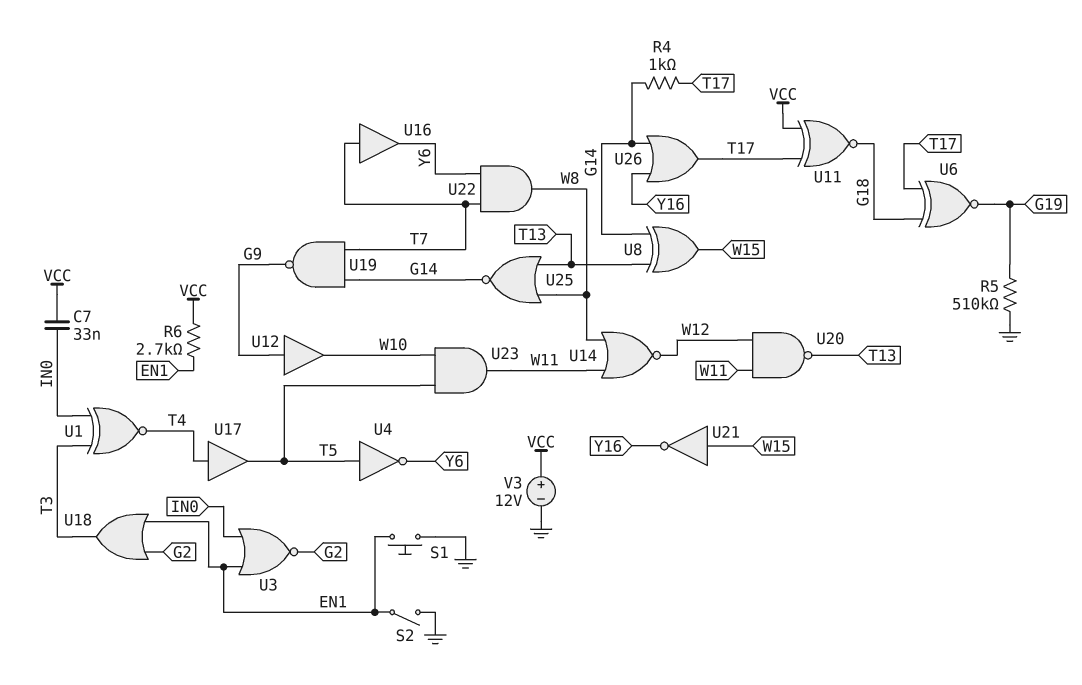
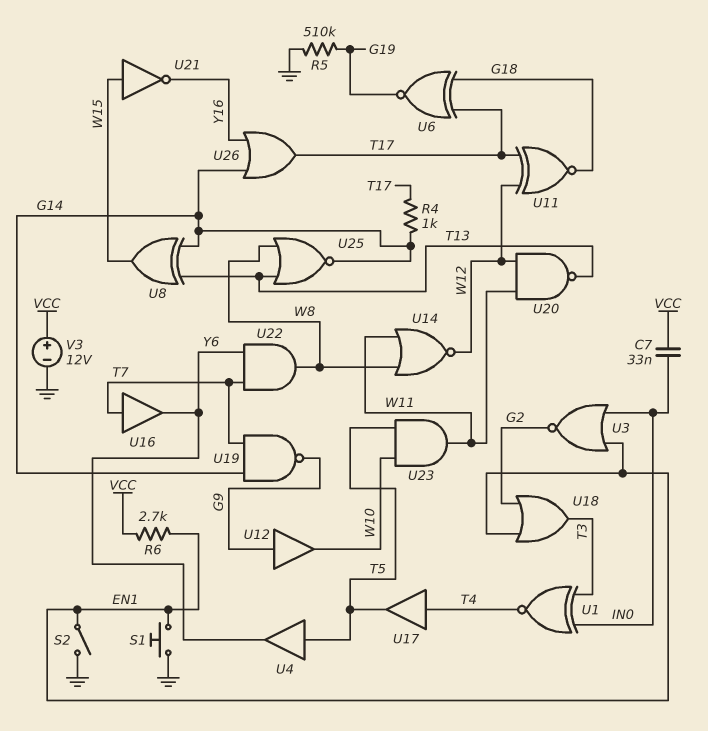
U4: NOT (in T5, out Y6) -> buffer (in T5, out Y6)
U11: XNOR (in T17, in VCC, out G18) -> XNOR (in T17, in W12, out G18)

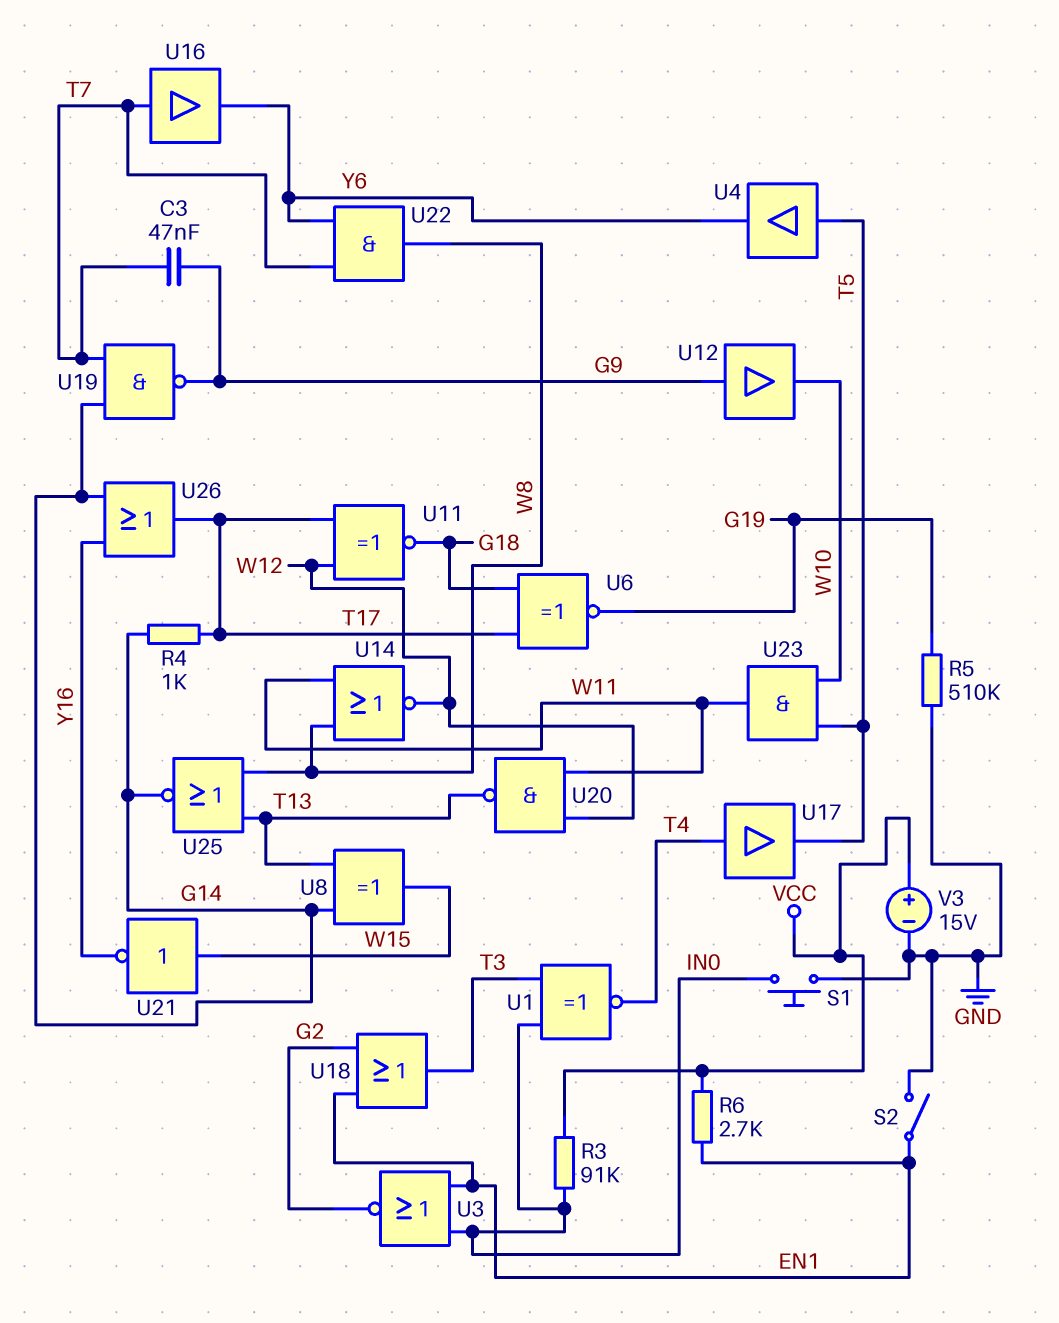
C3: none -> 47nF (G9, T7)
C7: 33nF (IN0, VCC) -> none
R3: none -> 91k (IN0, VCC)
S1: button (EN1, GND) -> button (GND, IN0)
V3: 12V (plus VCC, minus GND) -> 15V (plus VCC, minus GND)

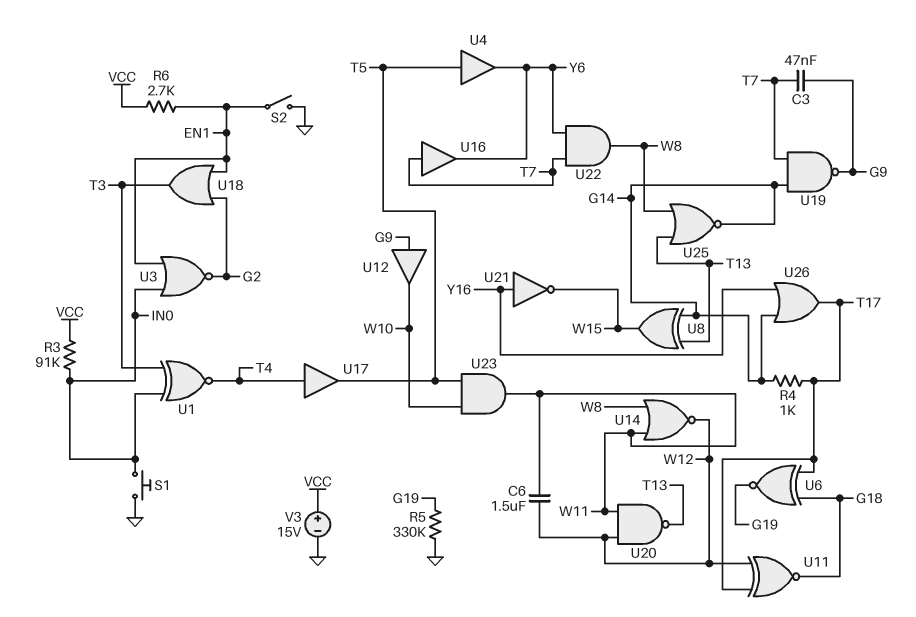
C6: none -> 1.5uF (W11, W12)
R5: 510k (G19, GND) -> 330k (G19, GND)
U21: NOT (in W15, out Y16) -> NOT (in Y16, out W15)

